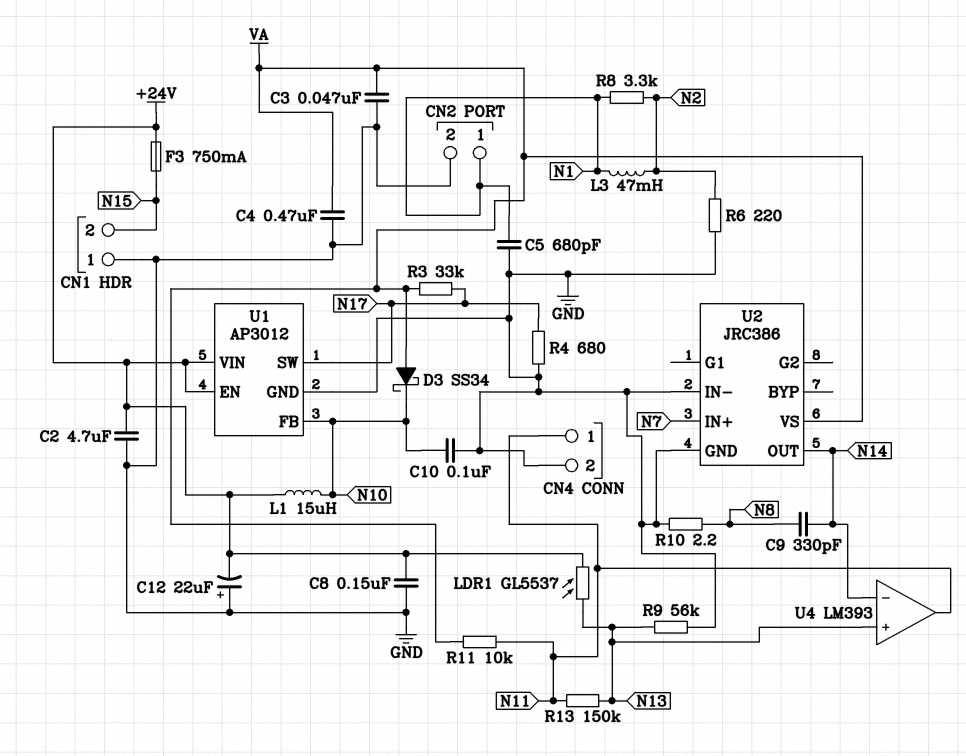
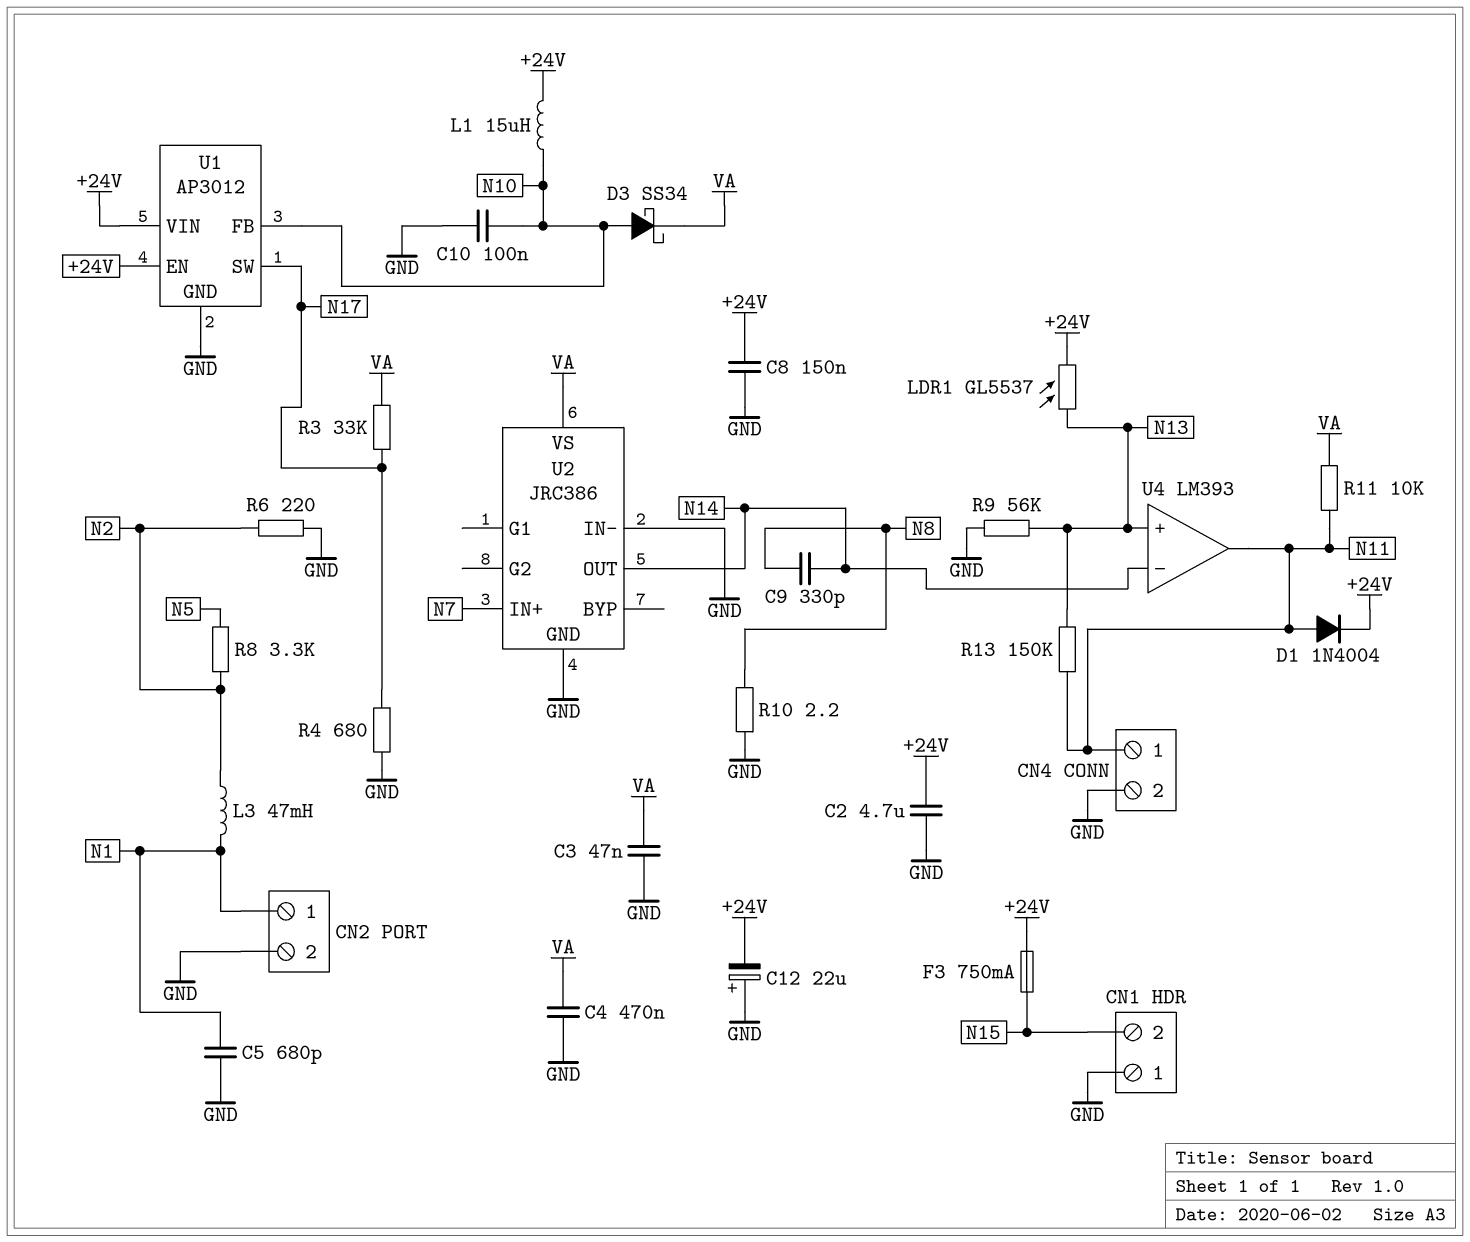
D1: none -> diode 1N4004 (A N11, K +24V)
D3: schottky SS34 (A VA, K N10) -> schottky SS34 (A N10, K VA)
R8: 3.3k (N1, N2) -> 3.3k (N2, N5)

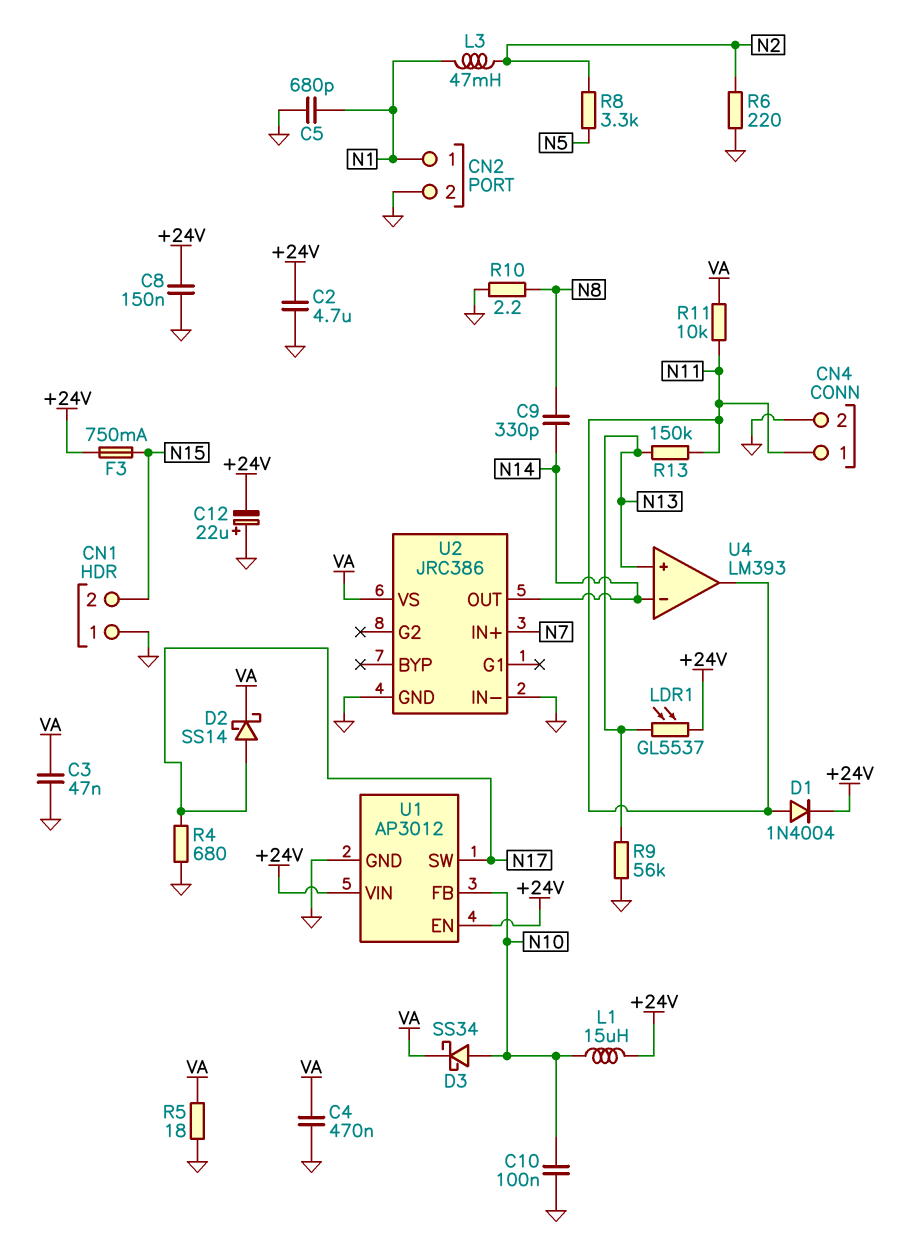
D2: none -> schottky SS14 (A N17, K VA)
R3: 33k (N17, VA) -> none
R5: none -> 18 (GND, VA)

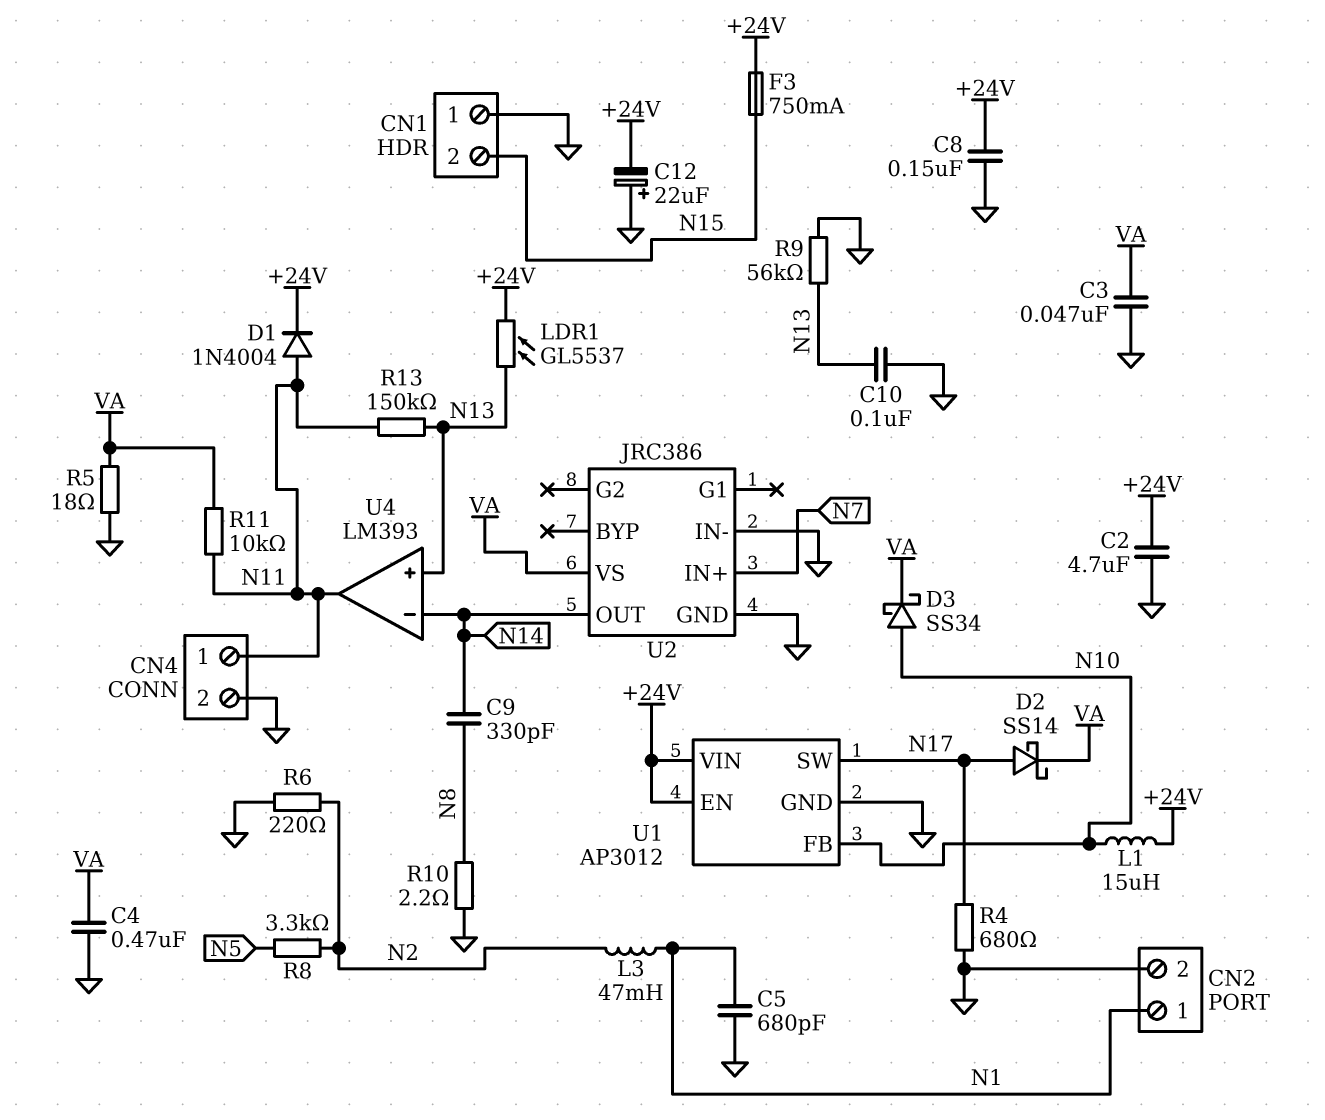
C10: 100nF (GND, N10) -> 100nF (GND, N13)

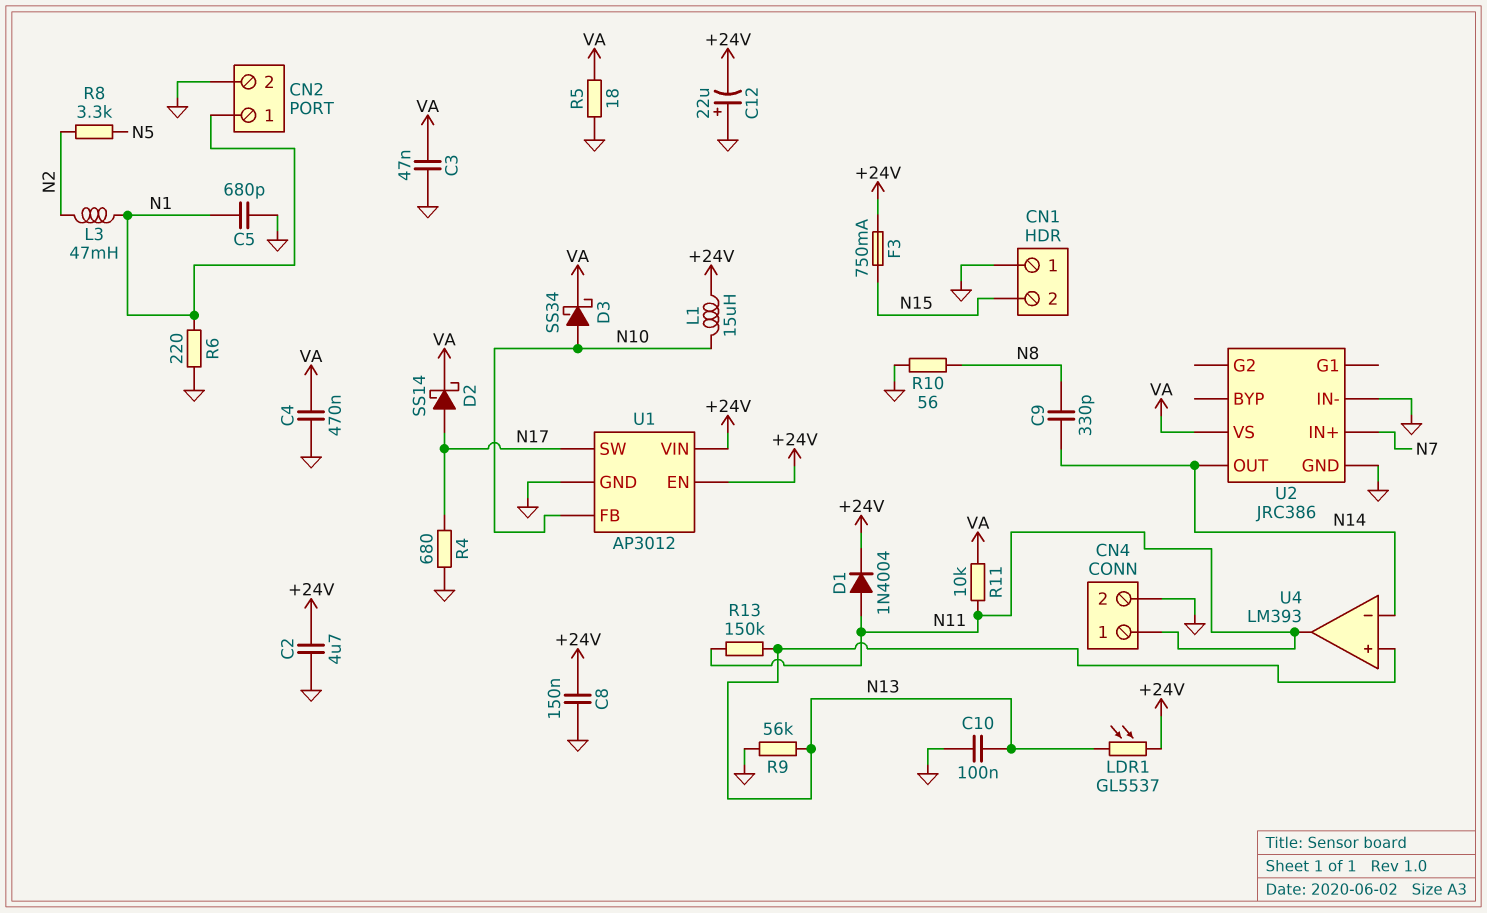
R6: 220 (GND, N2) -> 220 (GND, N1)
R10: 2.2 (GND, N8) -> 56 (GND, N8)

